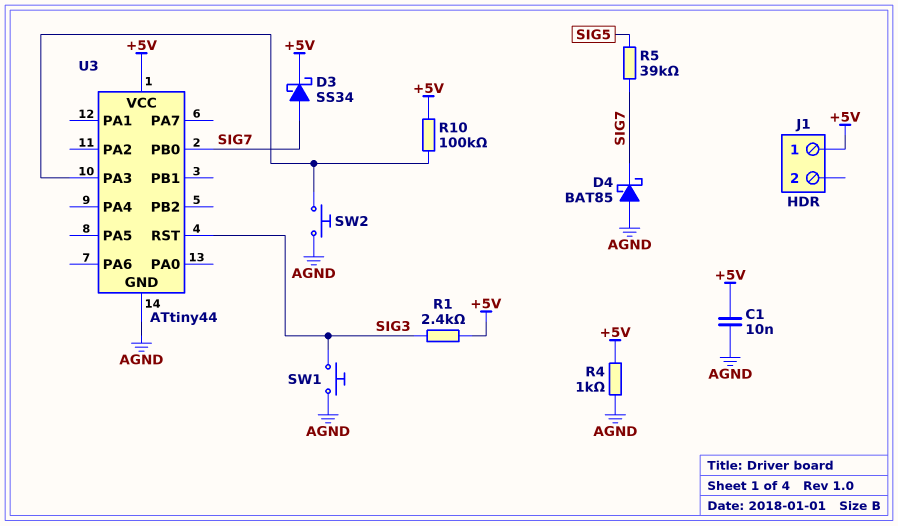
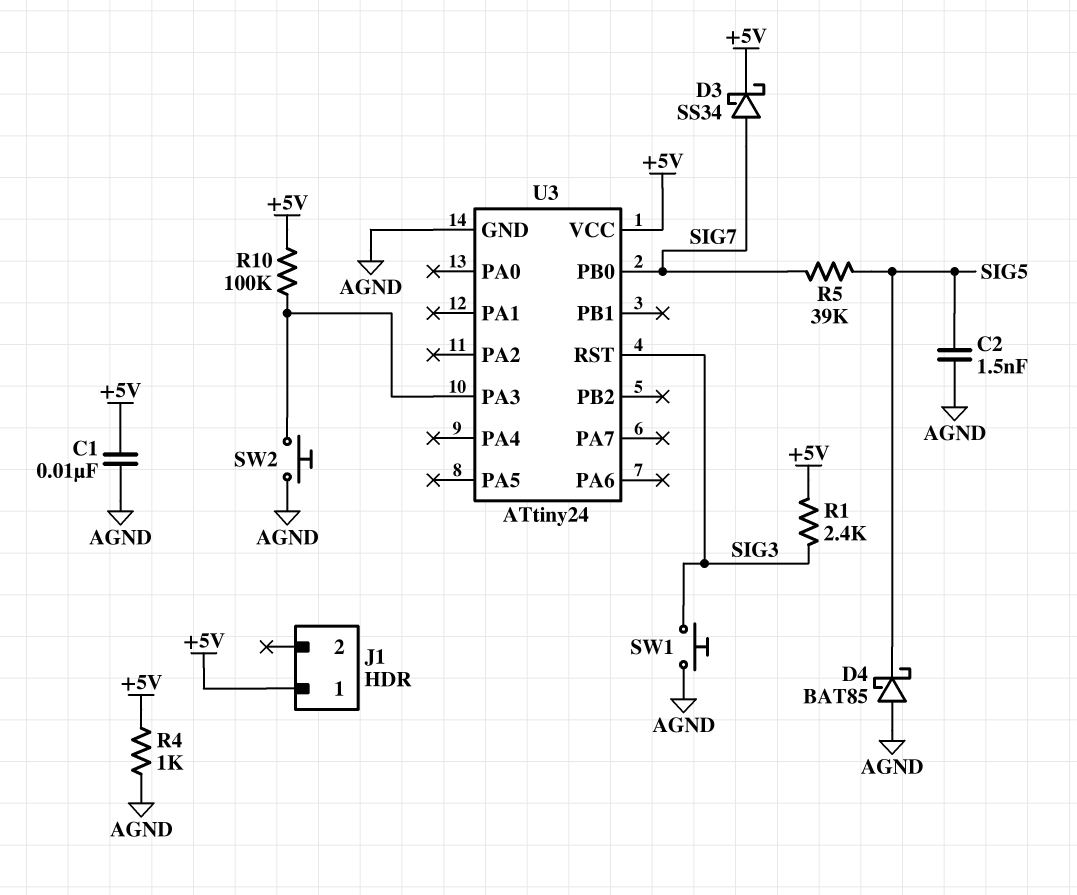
C2: none -> 1.5nF (AGND, SIG5)
D4: schottky BAT85 (A AGND, K SIG7) -> schottky BAT85 (A AGND, K SIG5)
U3: ATtiny44 -> ATtiny24

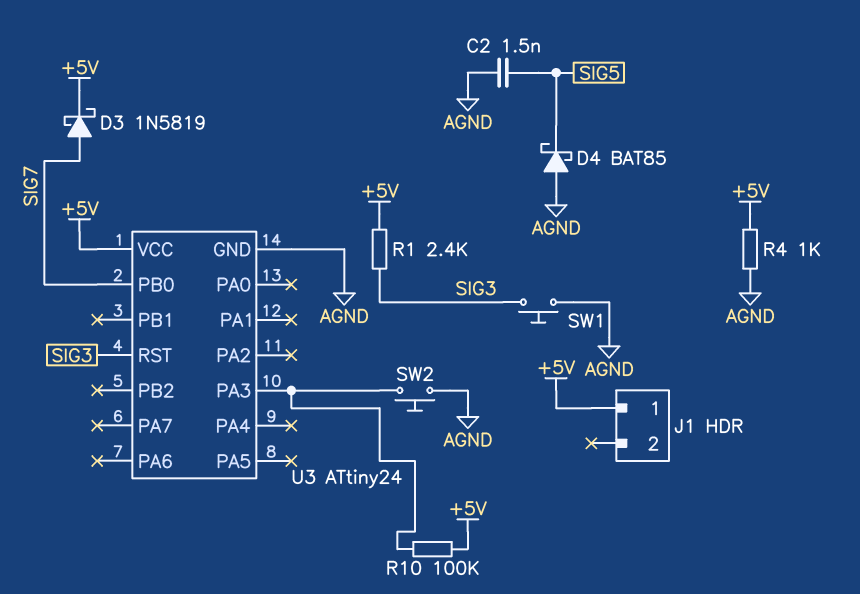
C1: 10nF (+5V, AGND) -> none
D3: schottky SS34 (A SIG7, K +5V) -> schottky 1N5819 (A SIG7, K +5V)
R5: 39k (SIG5, SIG7) -> none

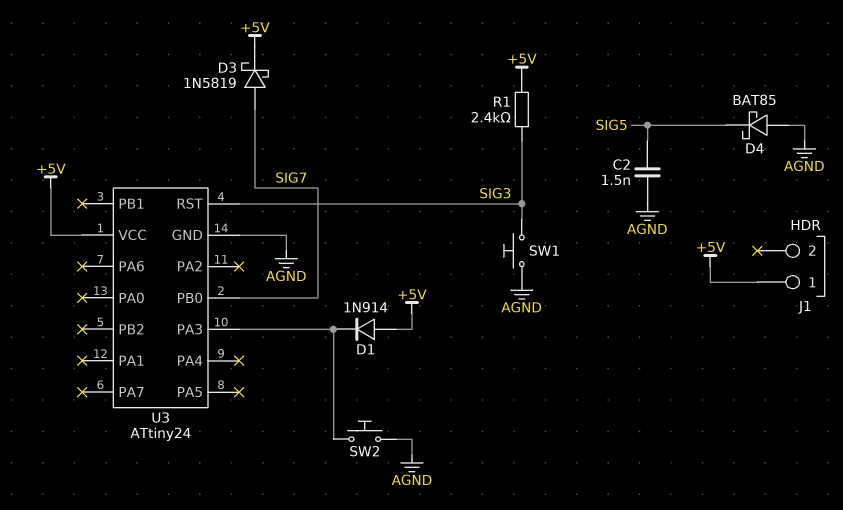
D1: none -> diode 1N914 (A +5V, K U3/PA3)
R4: 1k (+5V, AGND) -> none
R10: 100k (+5V, U3/PA3) -> none

